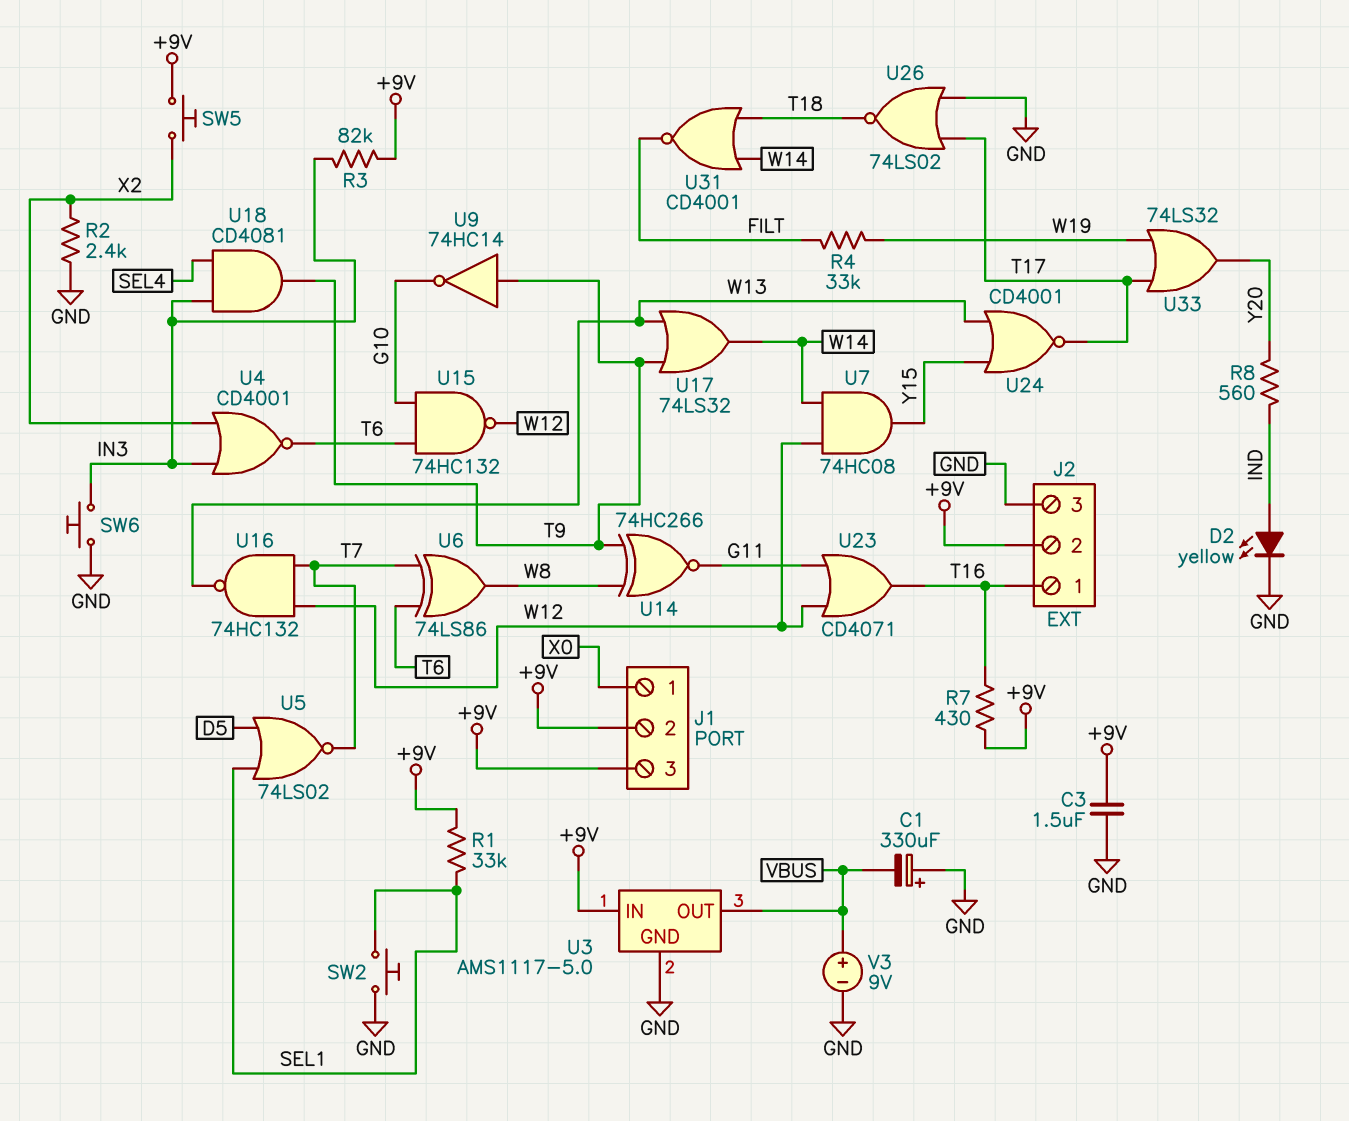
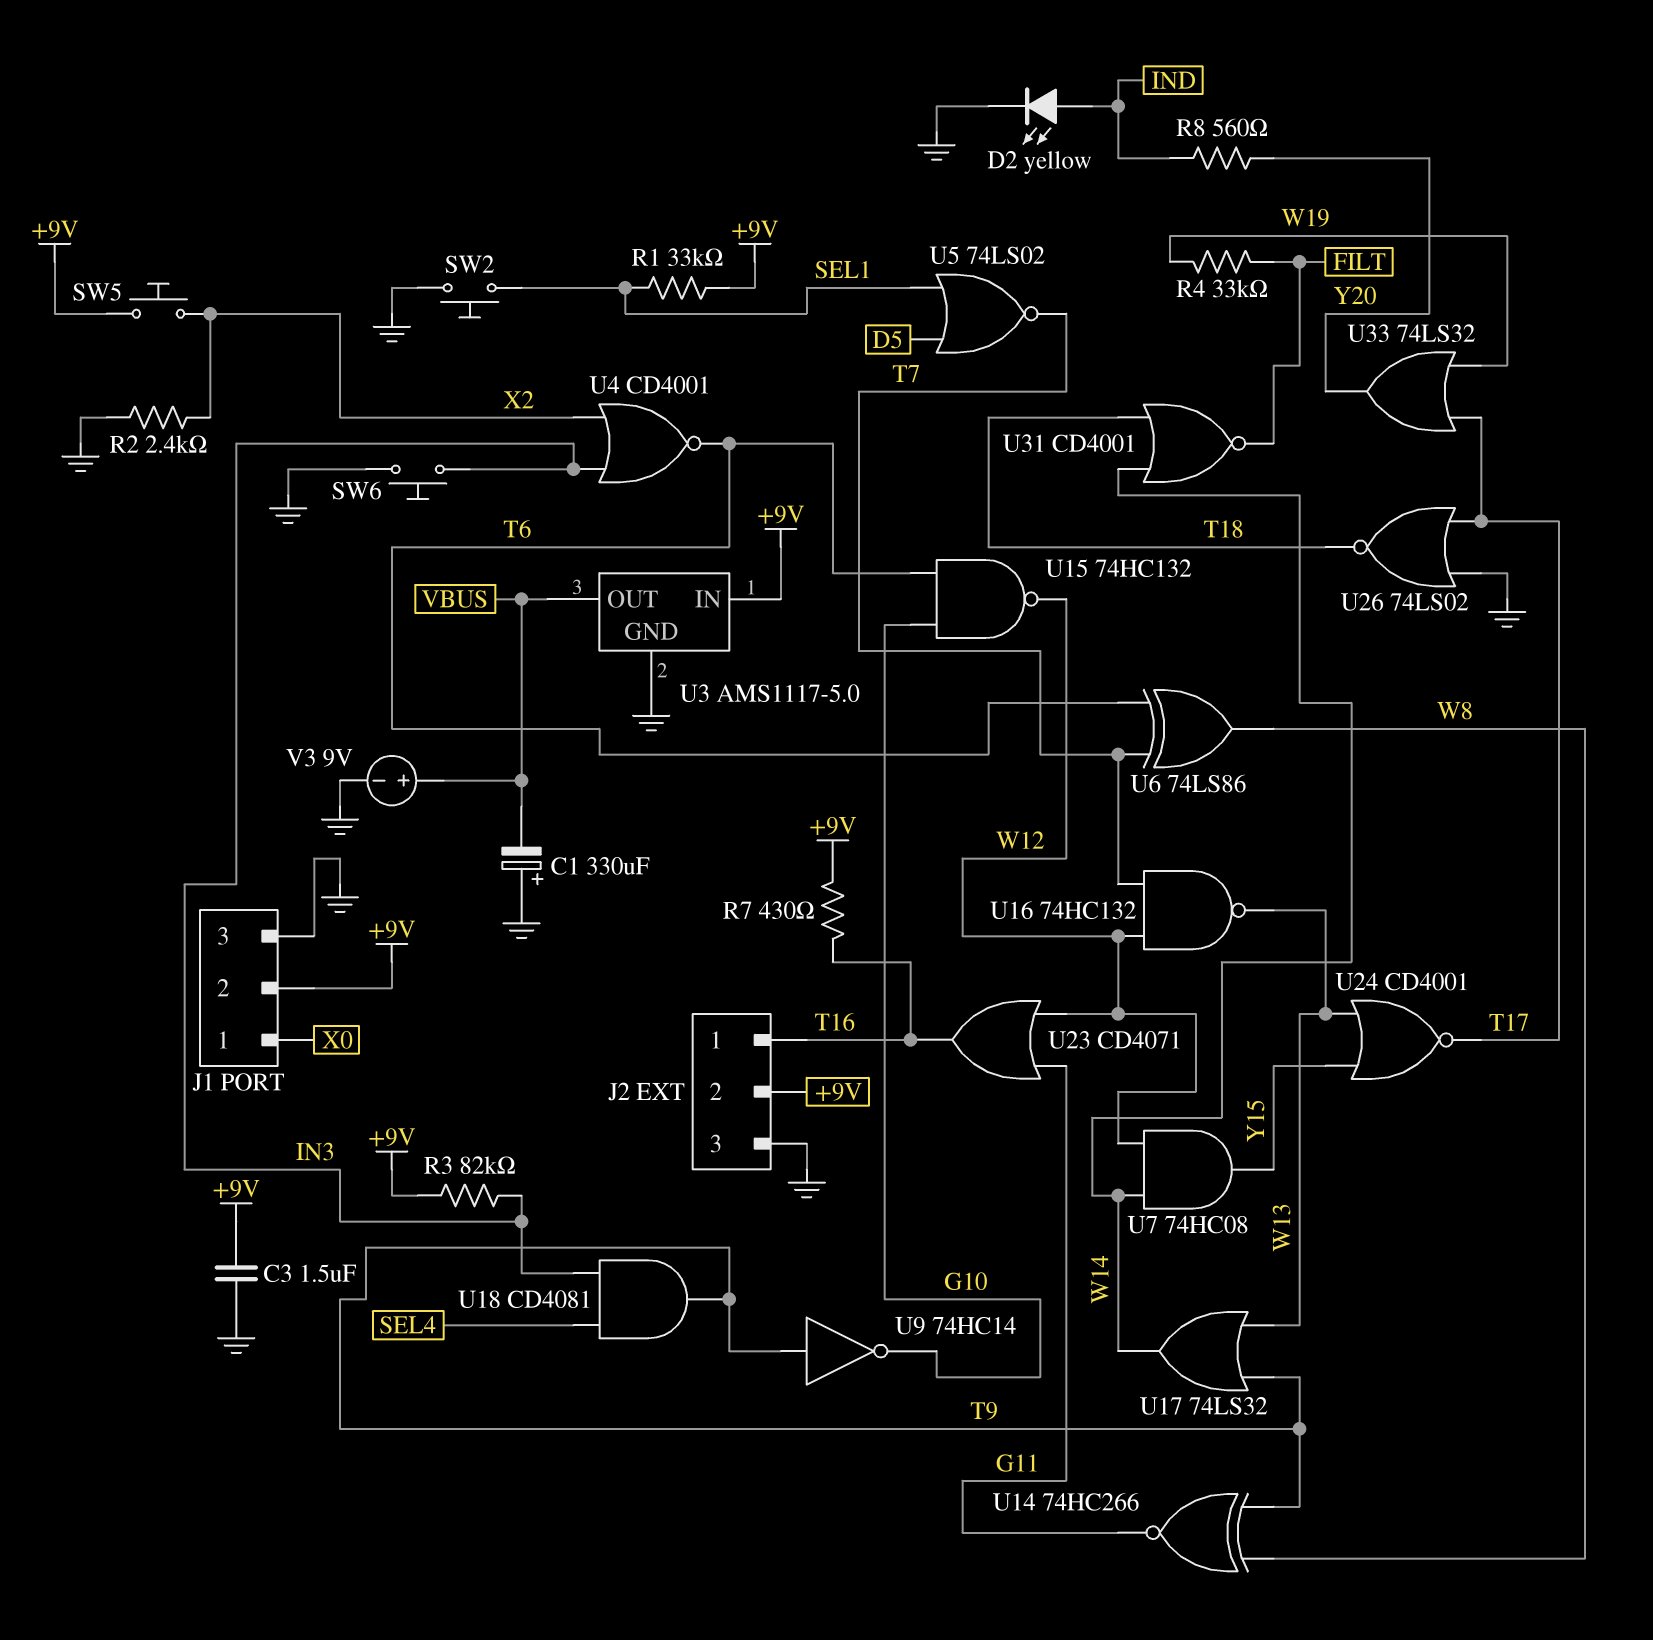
J1 pin 3: +9V -> GND

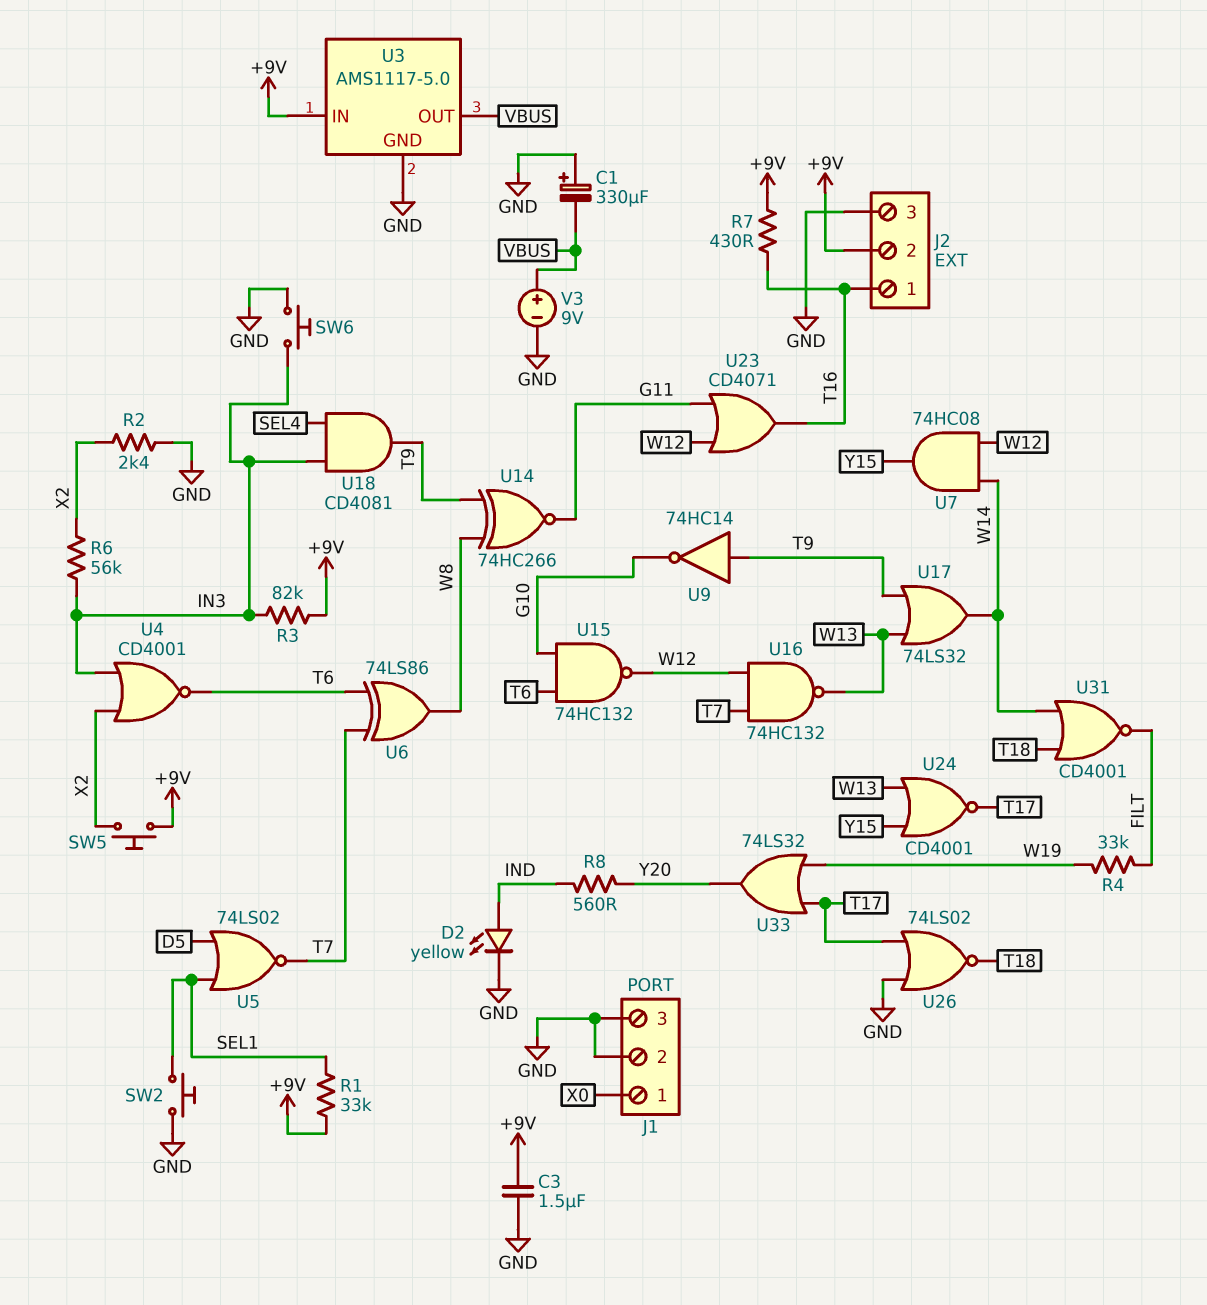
J1 pin 2: +9V -> GND
R6: none -> 56k (IN3, X2)

